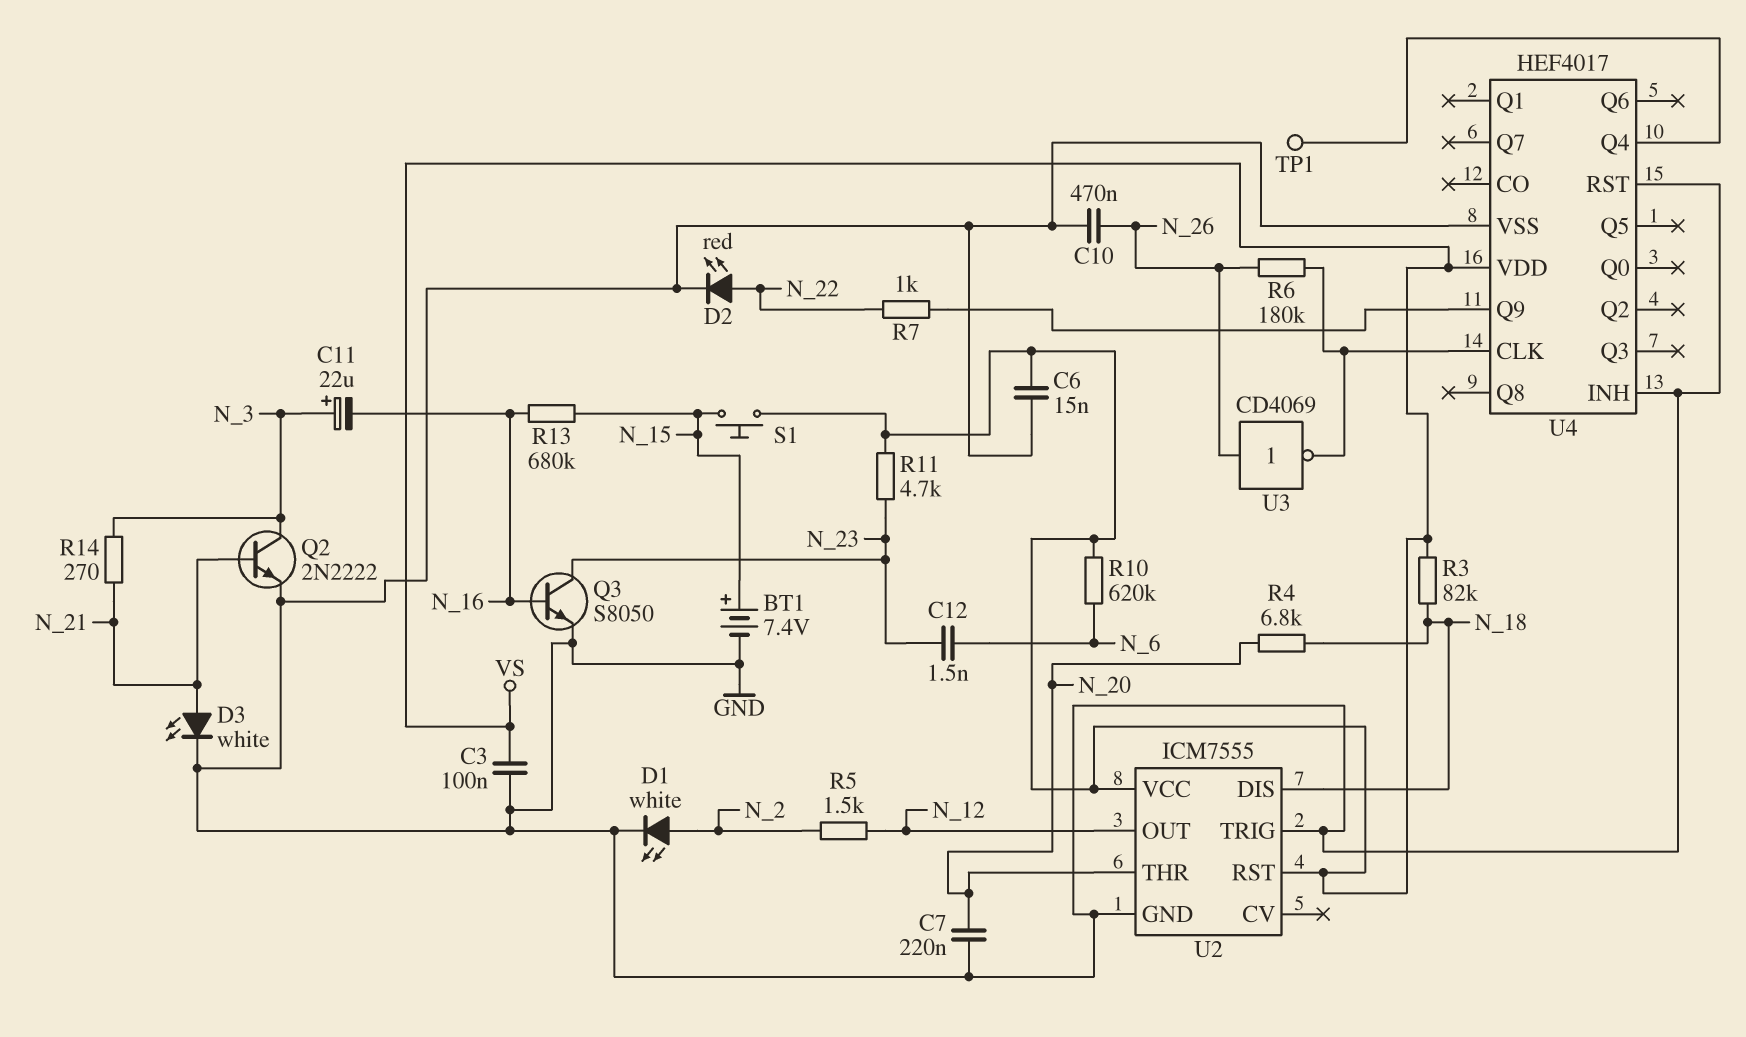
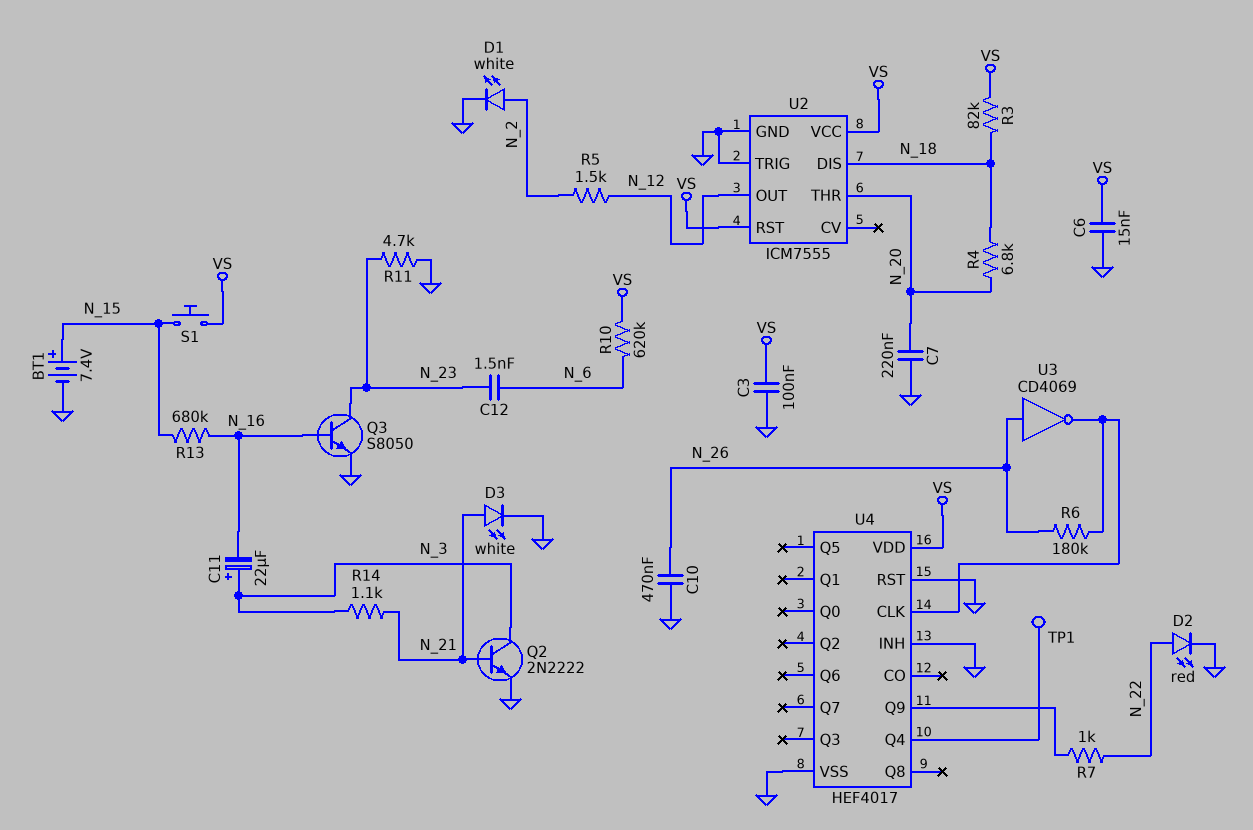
R11: 4.7k (N_23, VS) -> 4.7k (GND, N_23)
R14: 270 (N_3, N_21) -> 1.1k (N_3, N_21)

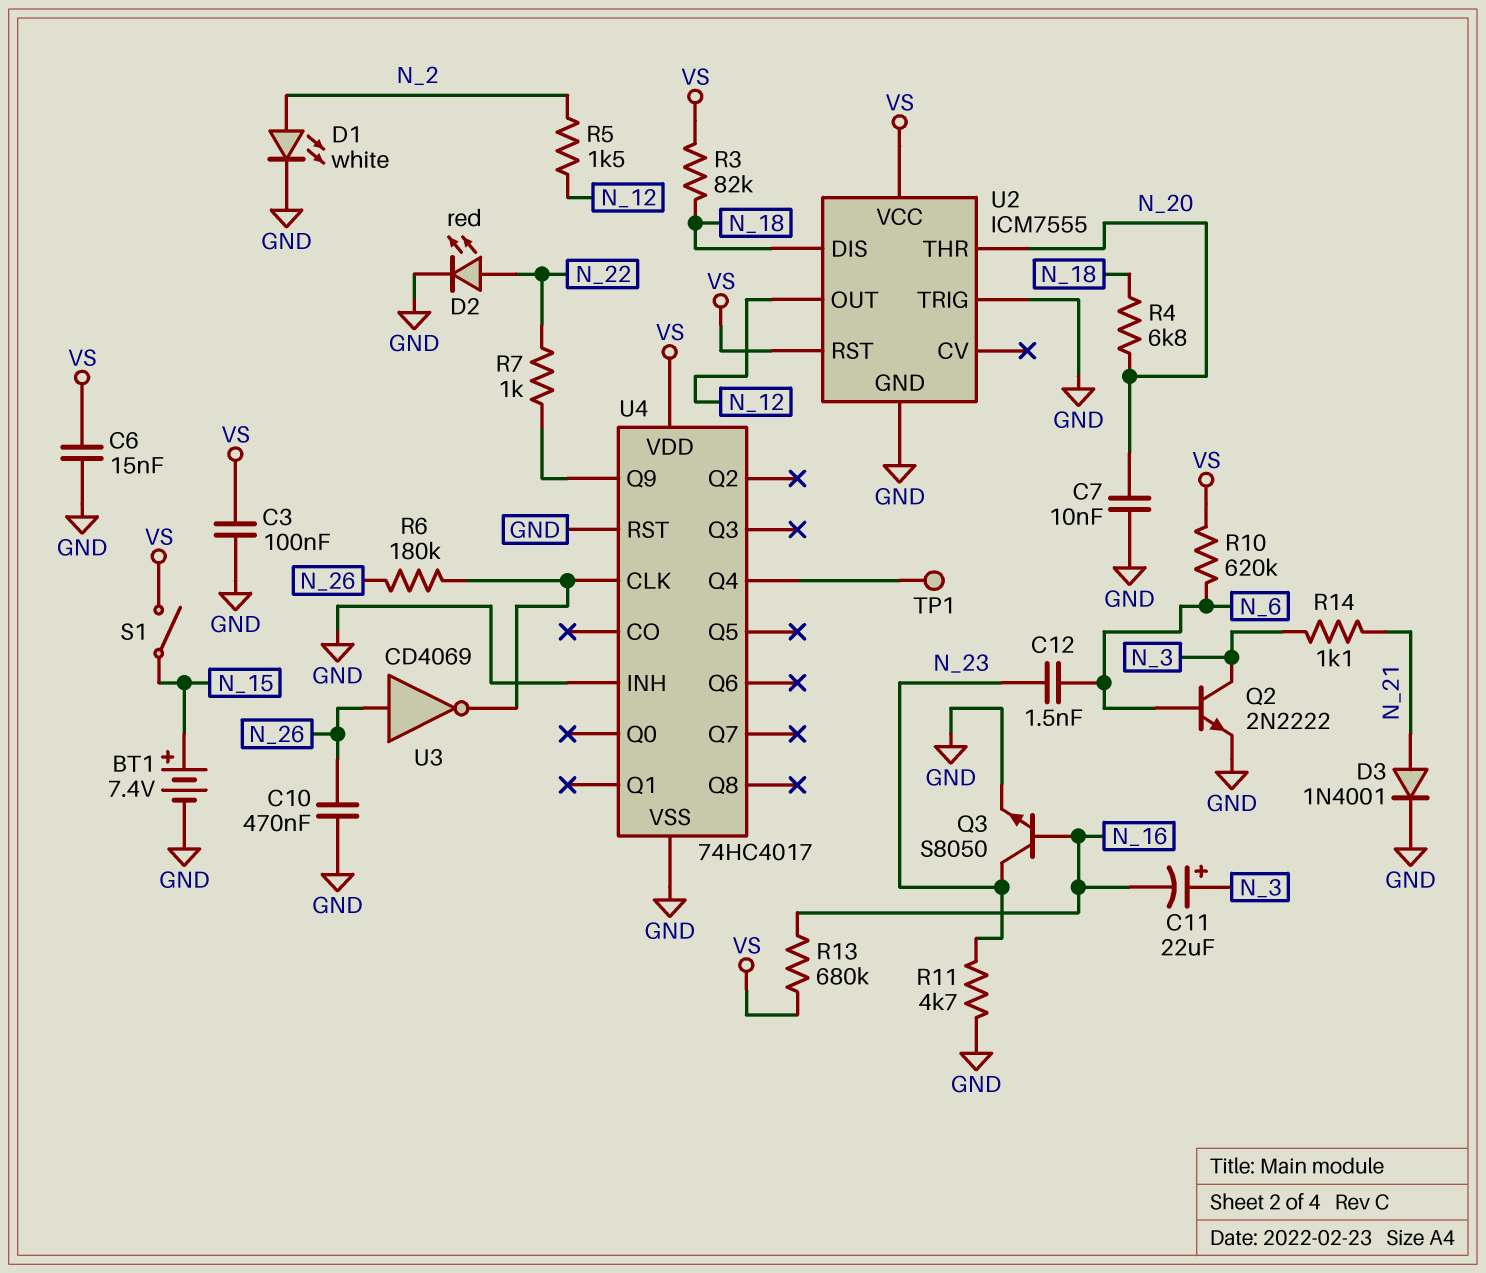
C7: 220nF (GND, N_20) -> 10nF (GND, N_20)
D3: LED white (A N_21, K GND) -> diode 1N4001 (A N_21, K GND)
Q2: NPN 2N2222 (B N_21, C N_3, E GND) -> NPN 2N2222 (B N_6, C N_3, E GND)
R13: 680k (N_15, N_16) -> 680k (N_16, VS)
S1: button (N_15, VS) -> switch (N_15, VS)
U4: HEF4017 -> 74HC4017

